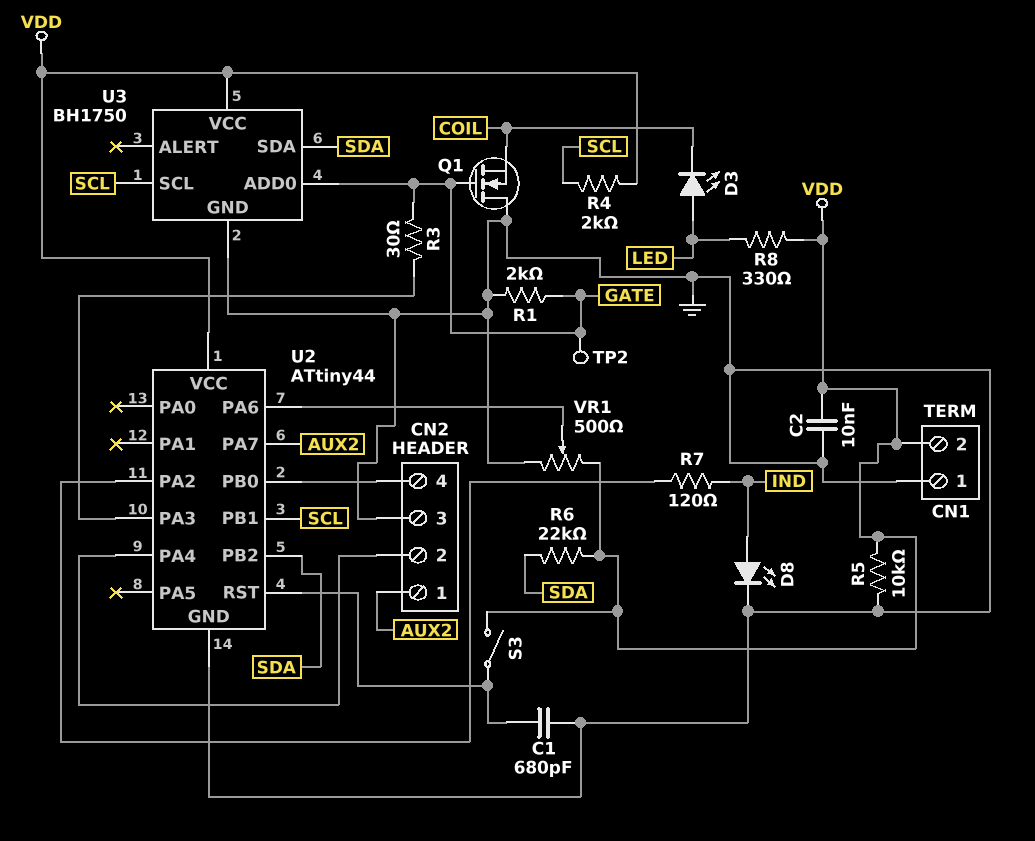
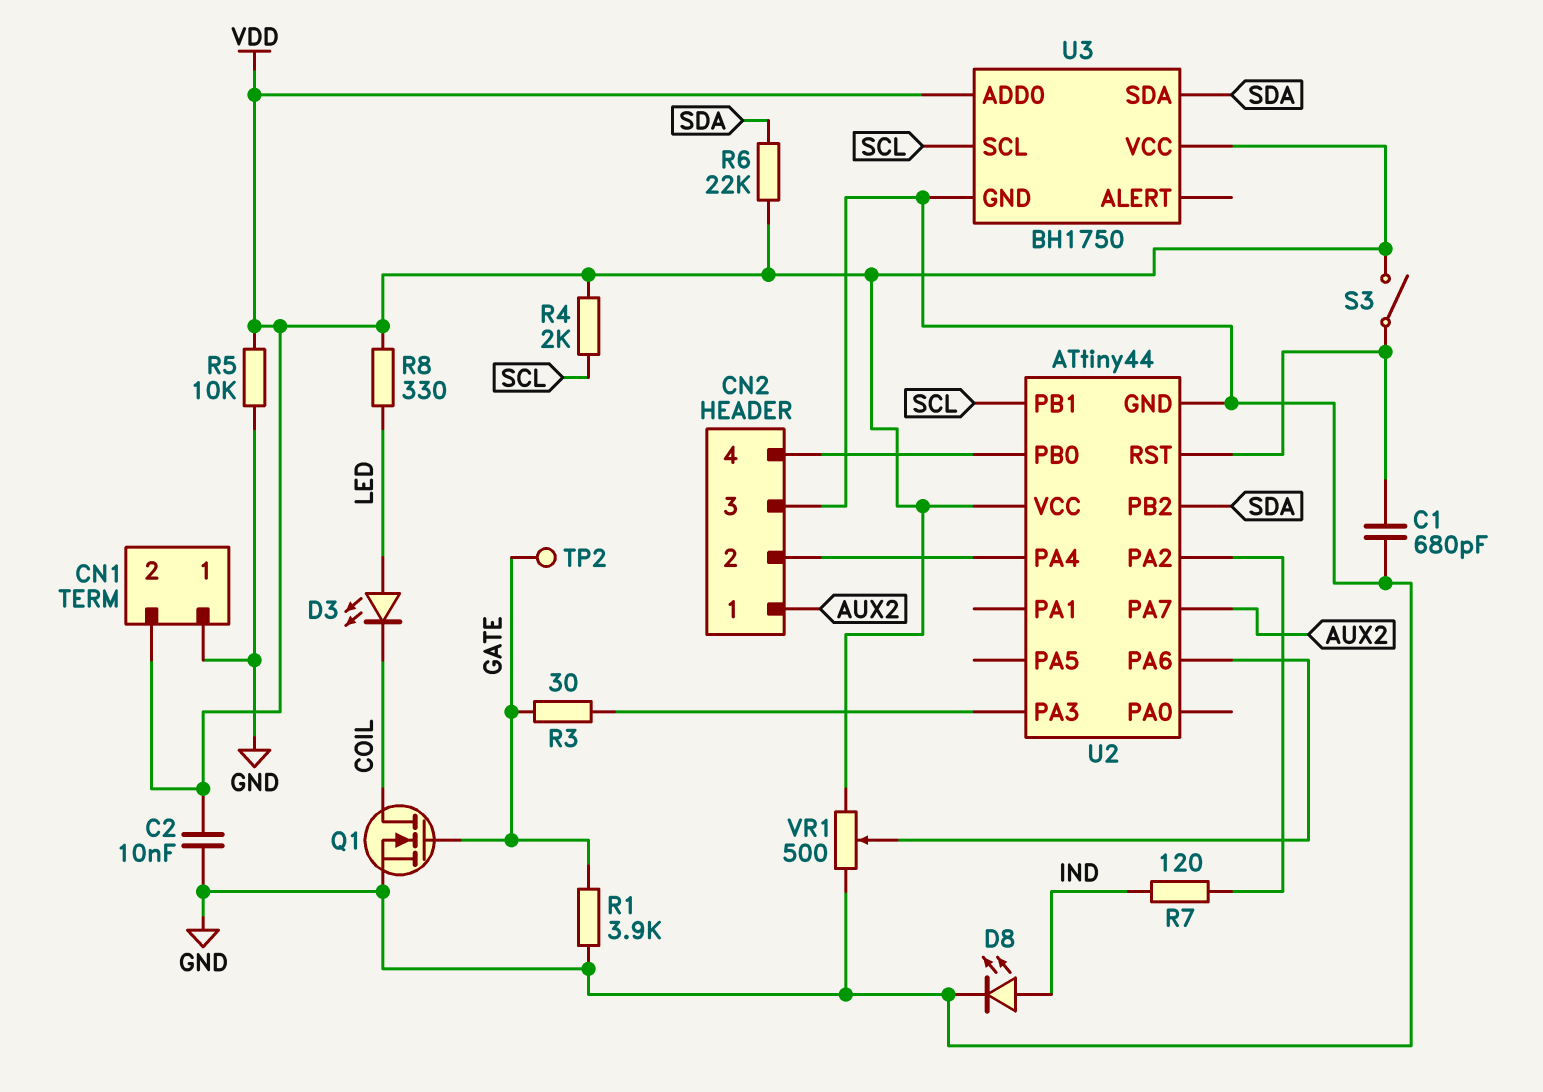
Q1: NMOS (G GATE, D GND, S COIL) -> NMOS (G GATE, D COIL, S GND)
R1: 2k (GATE, GND) -> 3.9k (GATE, GND)
U3 pin ADD0: GATE -> VDD

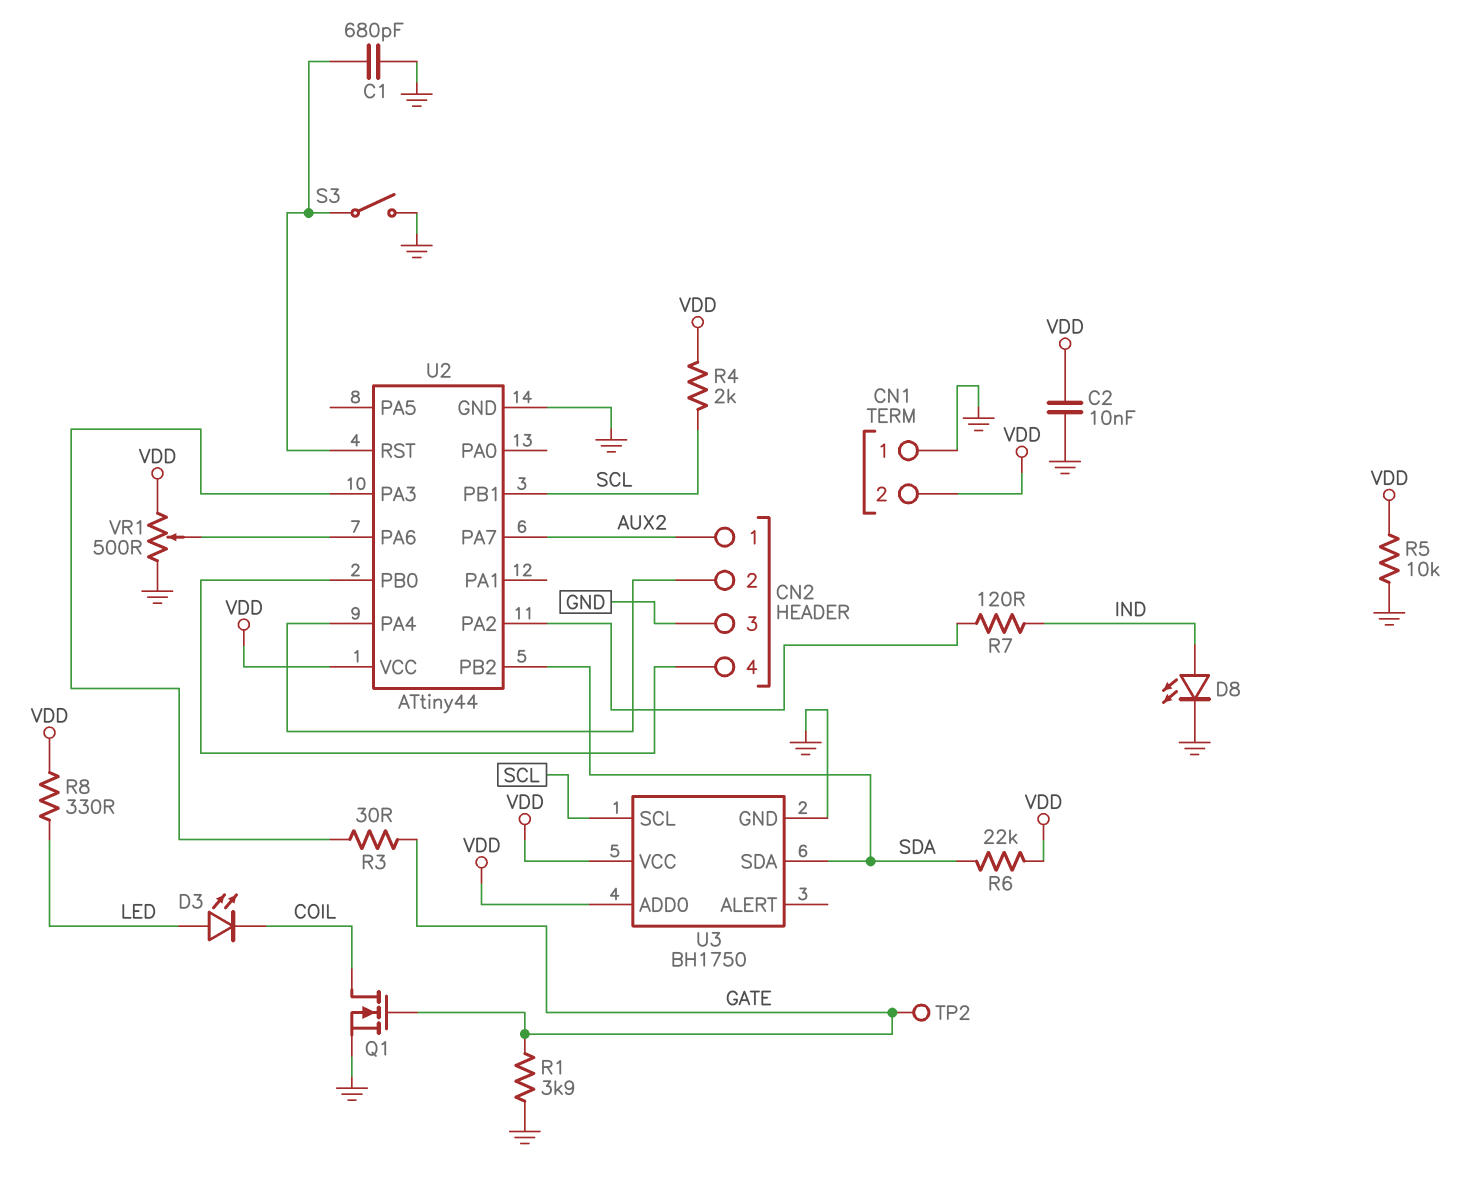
S3: switch (U2/RST, VDD) -> switch (GND, U2/RST)

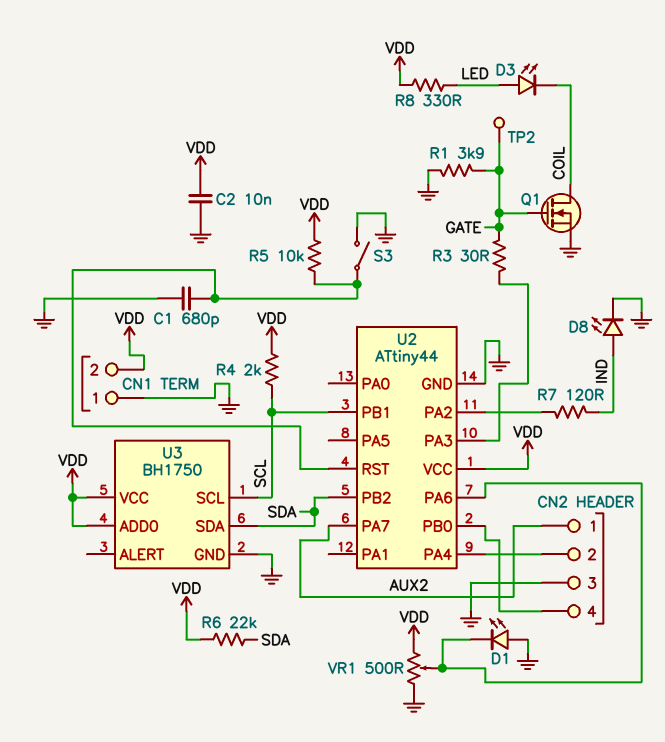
D1: none -> LED (A GND, K U2/PA6)
R5: 10k (GND, VDD) -> 10k (U2/RST, VDD)

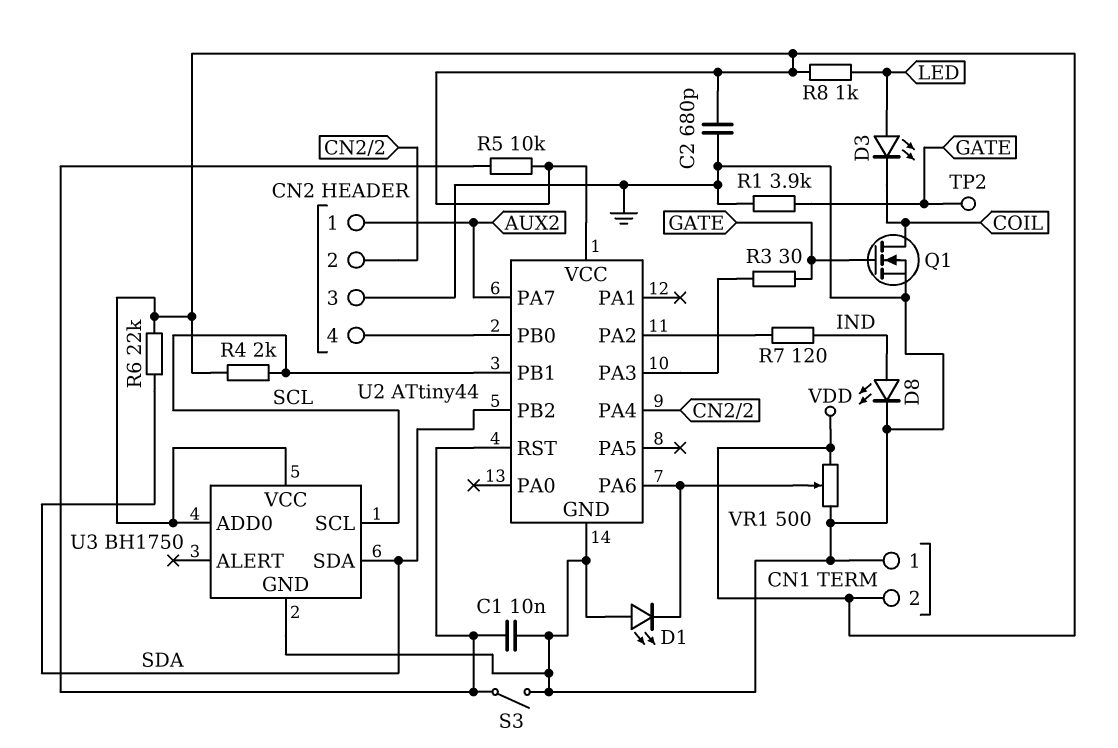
C1: 680pF (GND, U2/RST) -> 10nF (GND, U2/RST)
C2: 10nF (GND, VDD) -> 680pF (GND, VDD)
R8: 330 (LED, VDD) -> 1k (LED, VDD)

